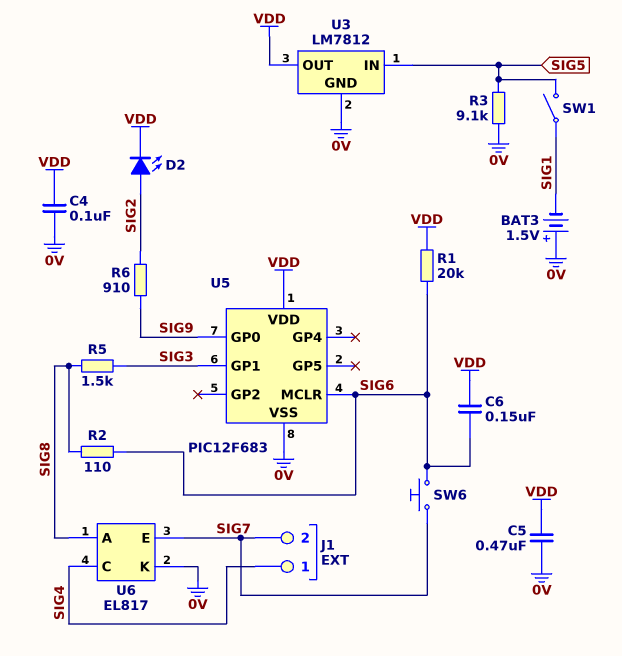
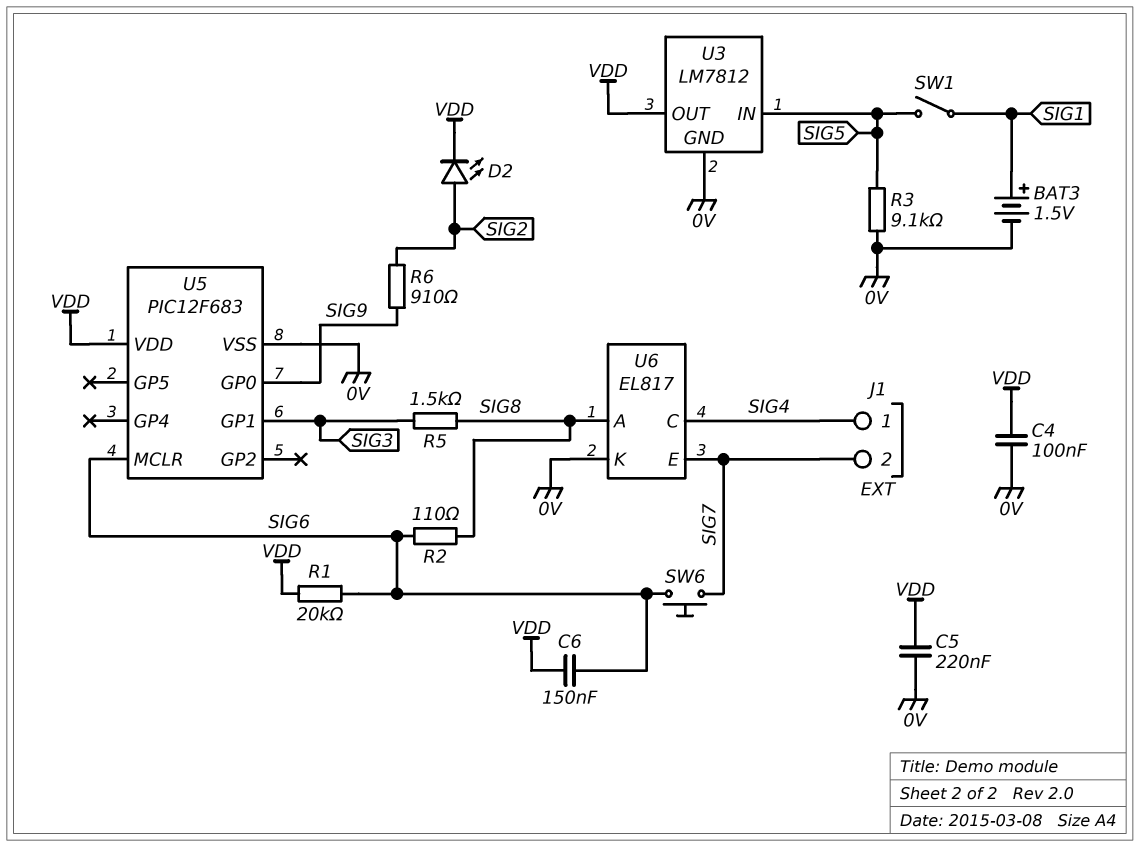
BAT3: 1.5V (plus 0V, minus SIG1) -> 1.5V (plus SIG1, minus 0V)
C5: 470nF (0V, VDD) -> 220nF (0V, VDD)

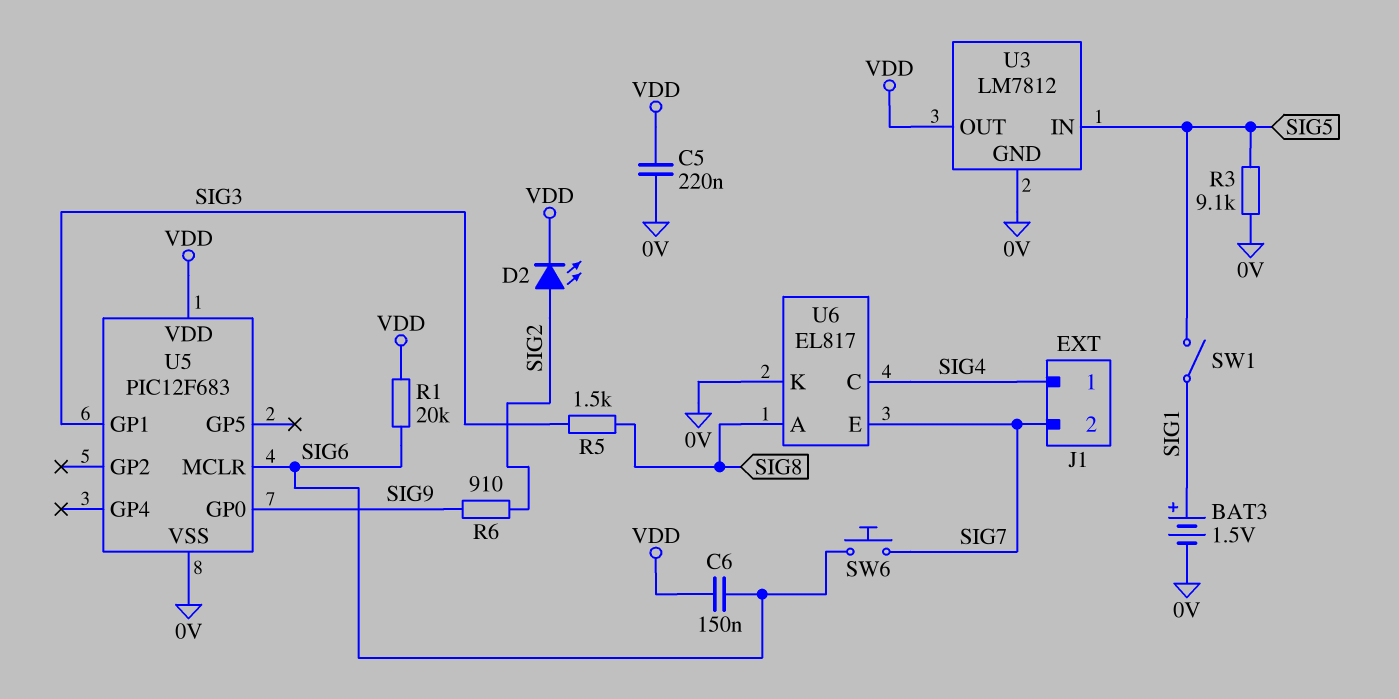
C4: 100nF (0V, VDD) -> none
R2: 110 (SIG6, SIG8) -> none

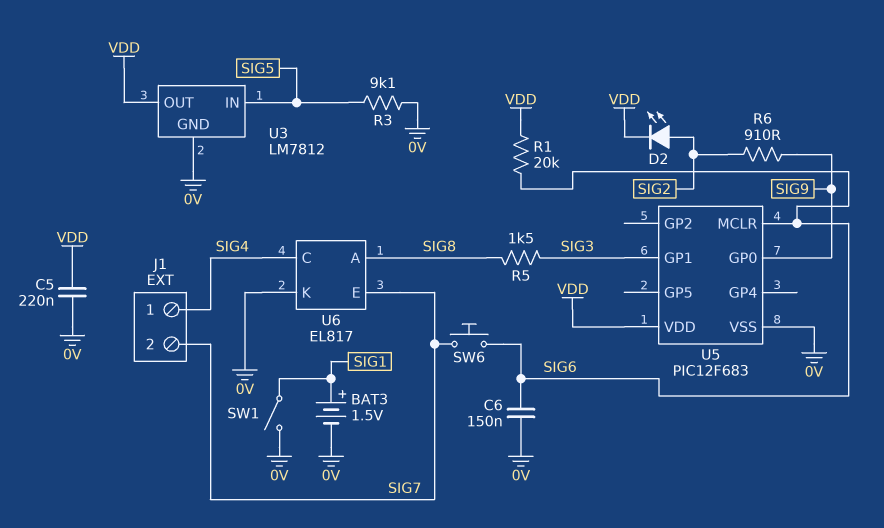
C6: 150nF (SIG6, VDD) -> 150nF (0V, SIG6)
SW1: switch (SIG1, SIG5) -> switch (0V, SIG1)

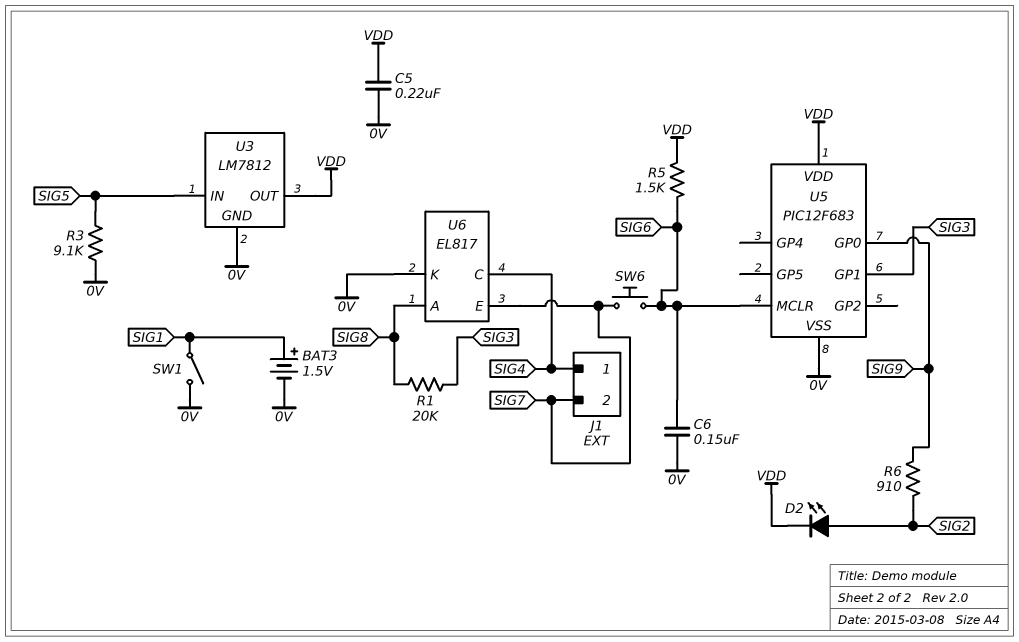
R1: 20k (SIG6, VDD) -> 20k (SIG3, SIG8)
R5: 1.5k (SIG3, SIG8) -> 1.5k (SIG6, VDD)

